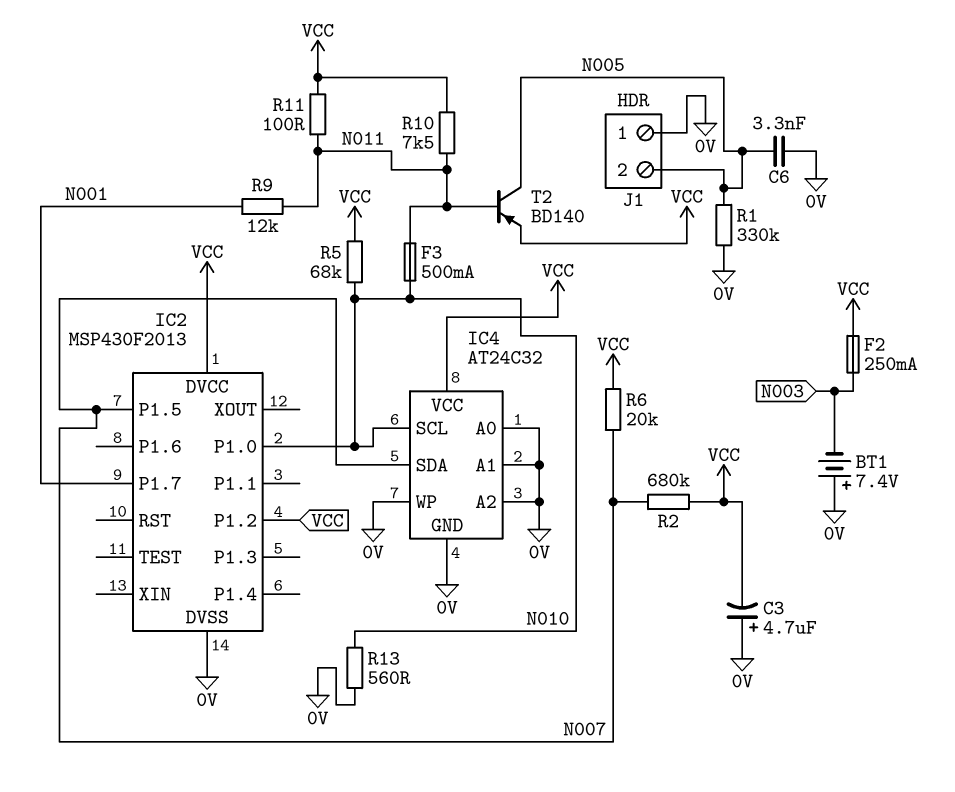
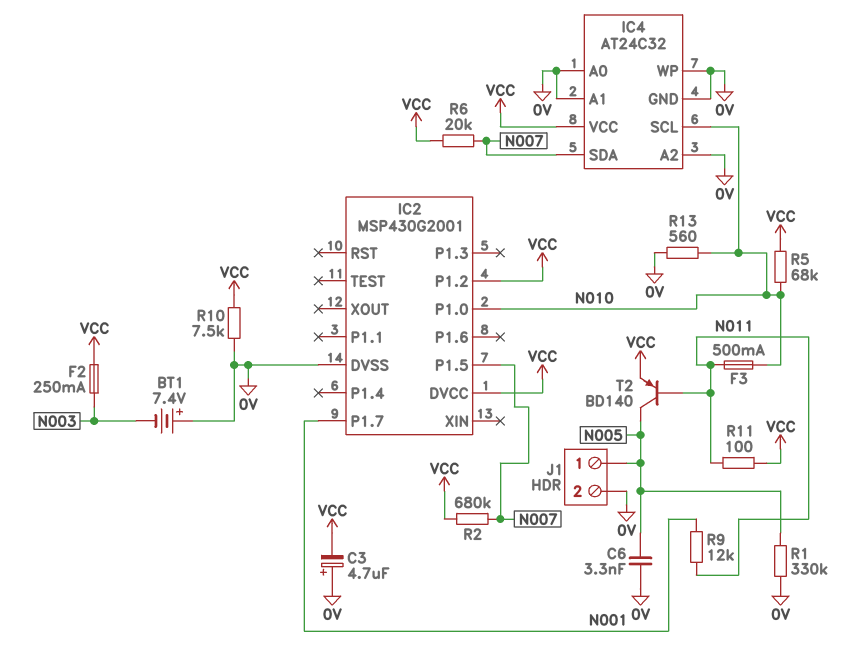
IC2: MSP430F2013 -> MSP430G2001
J1 pin 1: 0V -> N005
J1 pin 2: N005 -> 0V
R10: 7.5k (N011, VCC) -> 7.5k (0V, VCC)

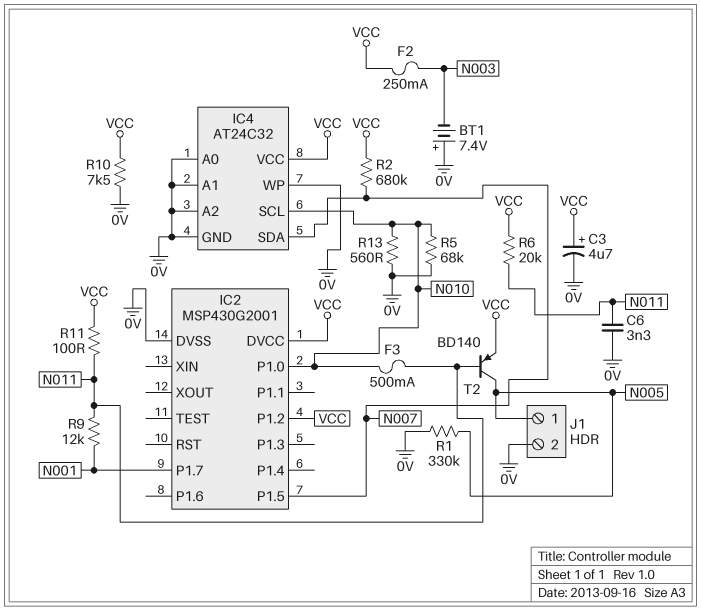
C3: 4.7uF (plus 0V, minus VCC) -> 4.7uF (plus VCC, minus 0V)
C6: 3.3nF (0V, N005) -> 3.3nF (0V, N011)
R5: 68k (N010, VCC) -> 68k (0V, N010)
R6: 20k (N007, VCC) -> 20k (N011, VCC)

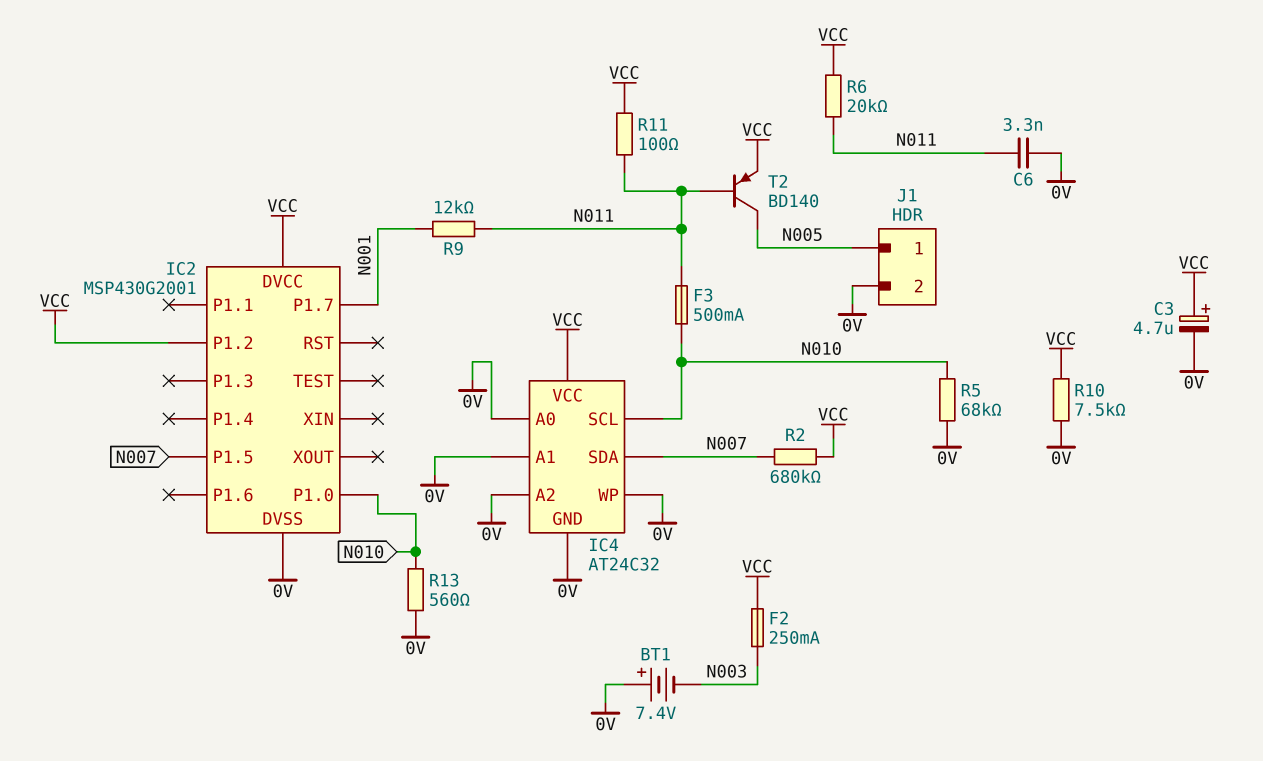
R1: 330k (0V, N005) -> none

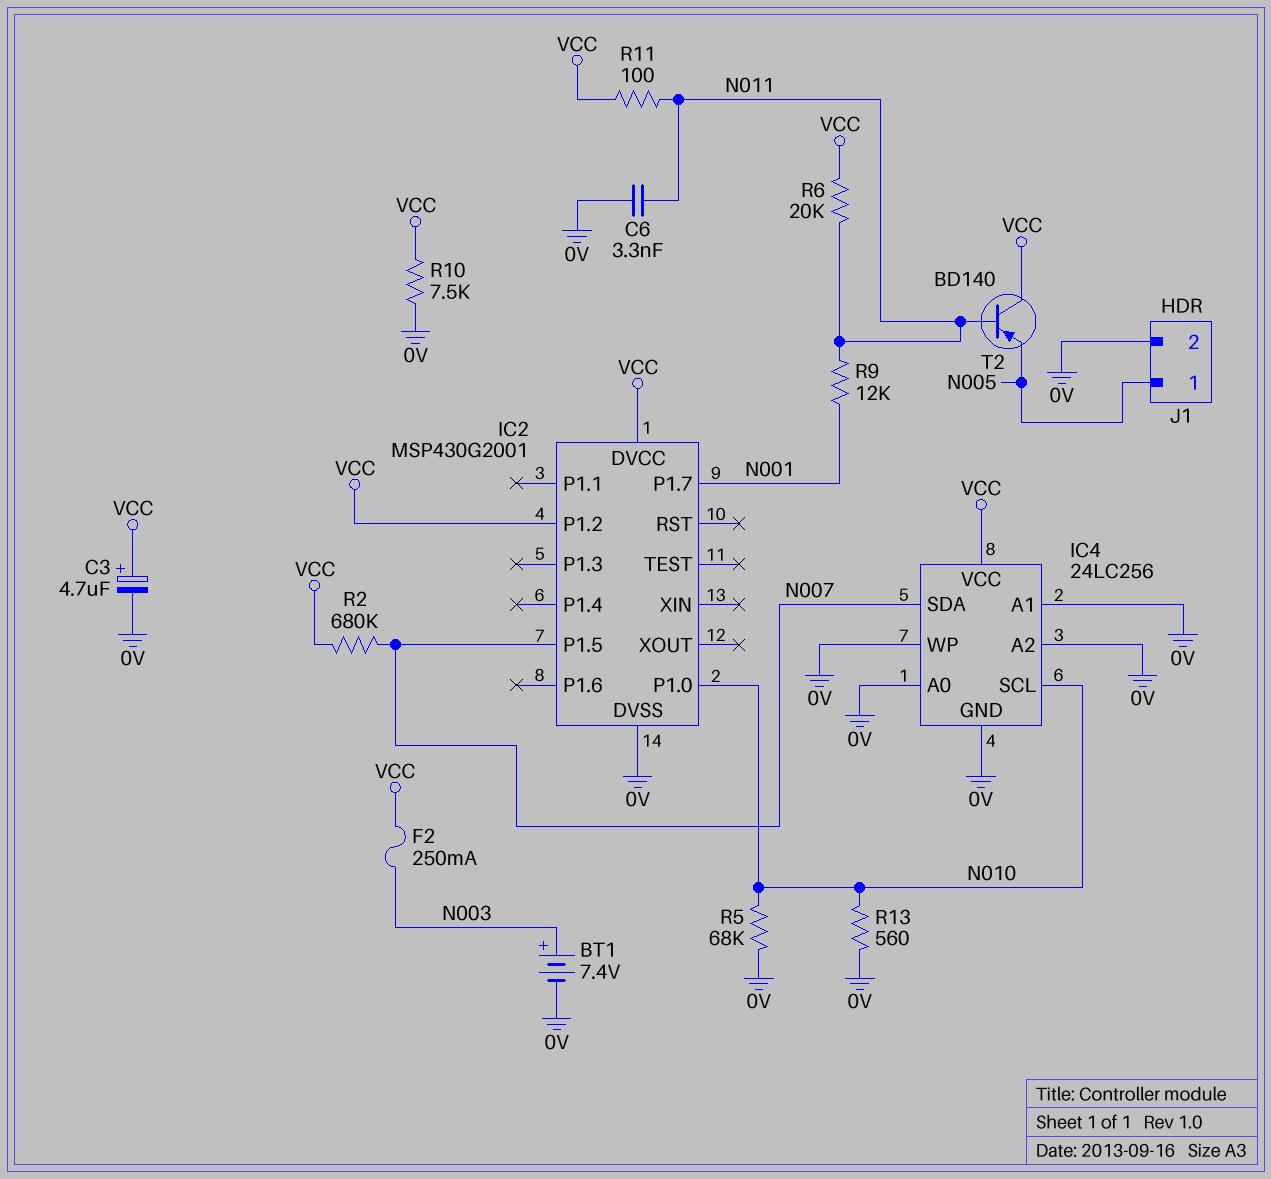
BT1: 7.4V (plus 0V, minus N003) -> 7.4V (plus N003, minus 0V)
F3: 500mA (N010, N011) -> none
IC4: AT24C32 -> 24LC256
T2: PNP BD140 (B N011, C N005, E VCC) -> PNP BD140 (B N011, C VCC, E N005)

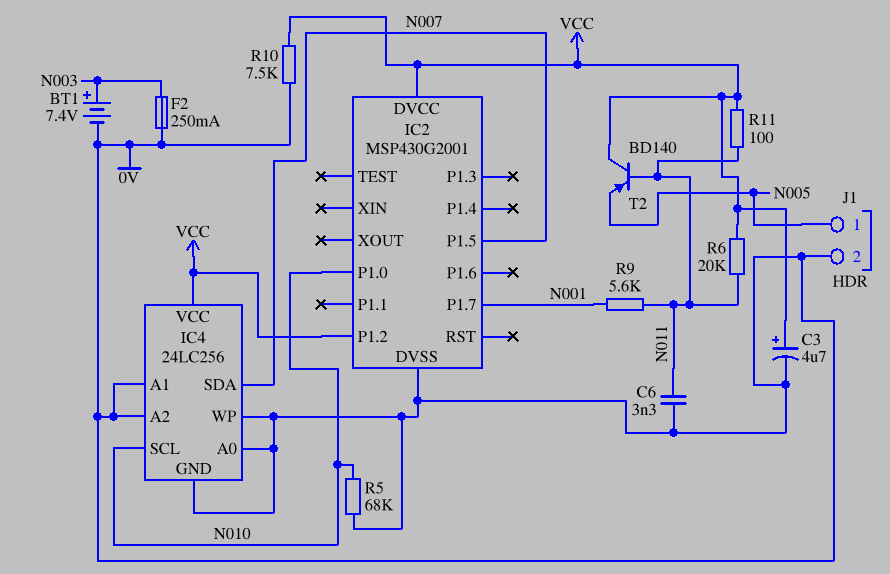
F2: 250mA (N003, VCC) -> 250mA (0V, N003)
R2: 680k (N007, VCC) -> none
R9: 12k (N001, N011) -> 5.6k (N001, N011)
R13: 560 (0V, N010) -> none

